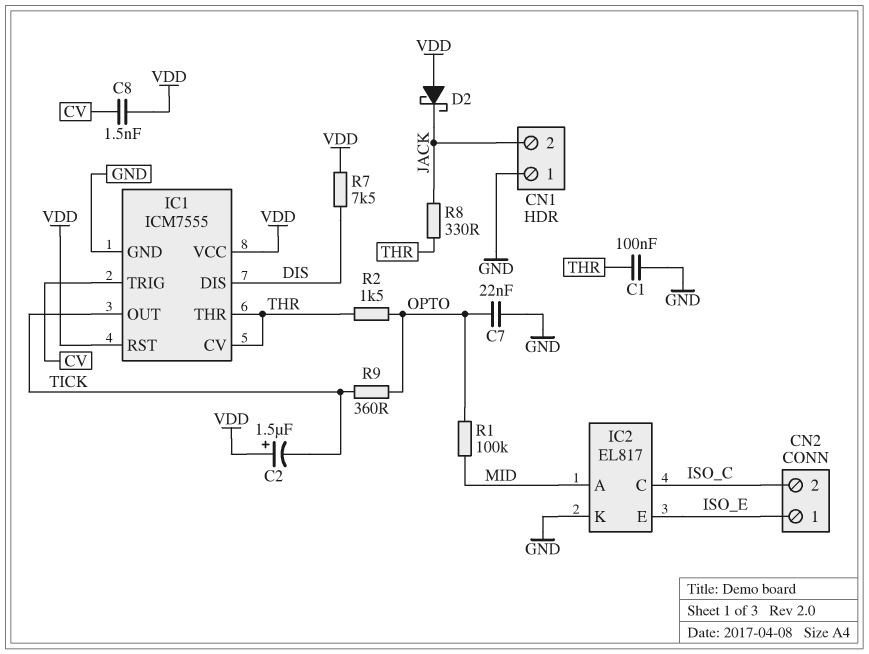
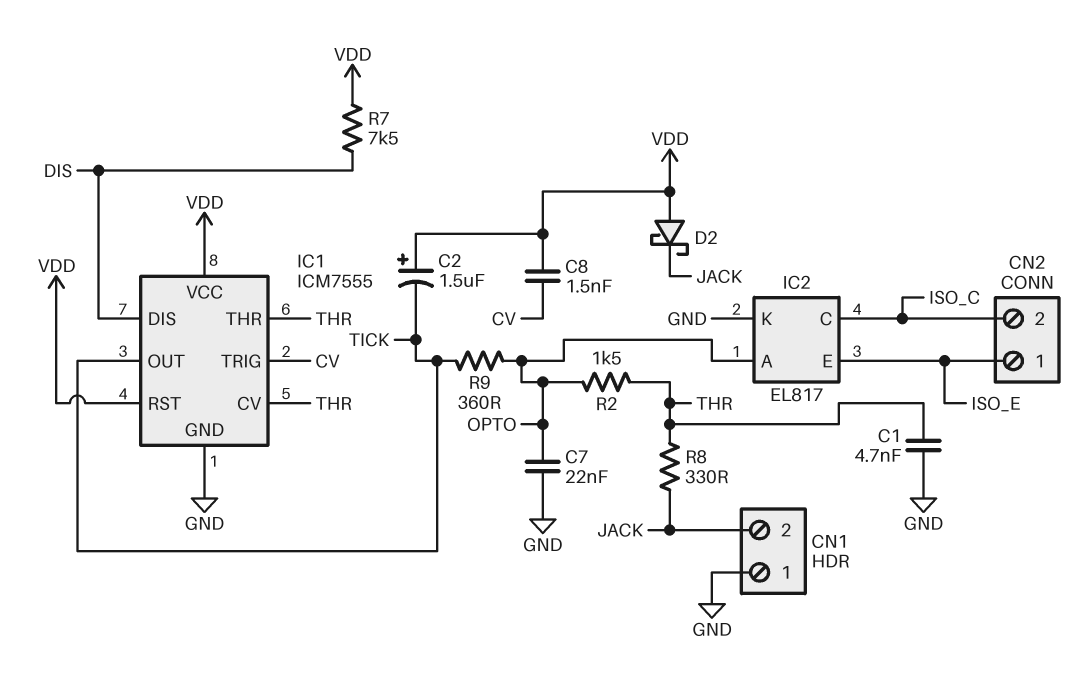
C1: 100nF (GND, THR) -> 4.7nF (GND, THR)
IC2 pin A: MID -> OPTO
R1: 100k (MID, OPTO) -> none

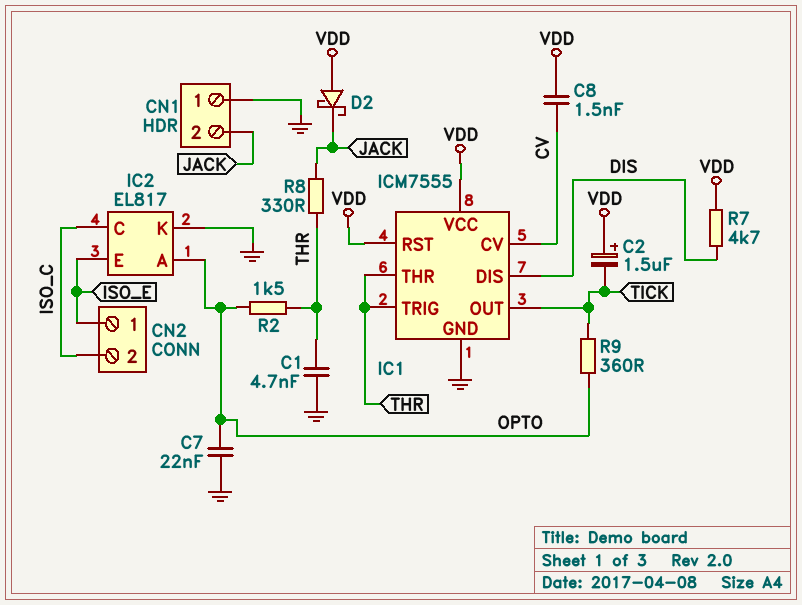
IC1 pin CV: THR -> CV
IC1 pin TRIG: CV -> THR
R7: 7.5k (DIS, VDD) -> 4.7k (DIS, VDD)

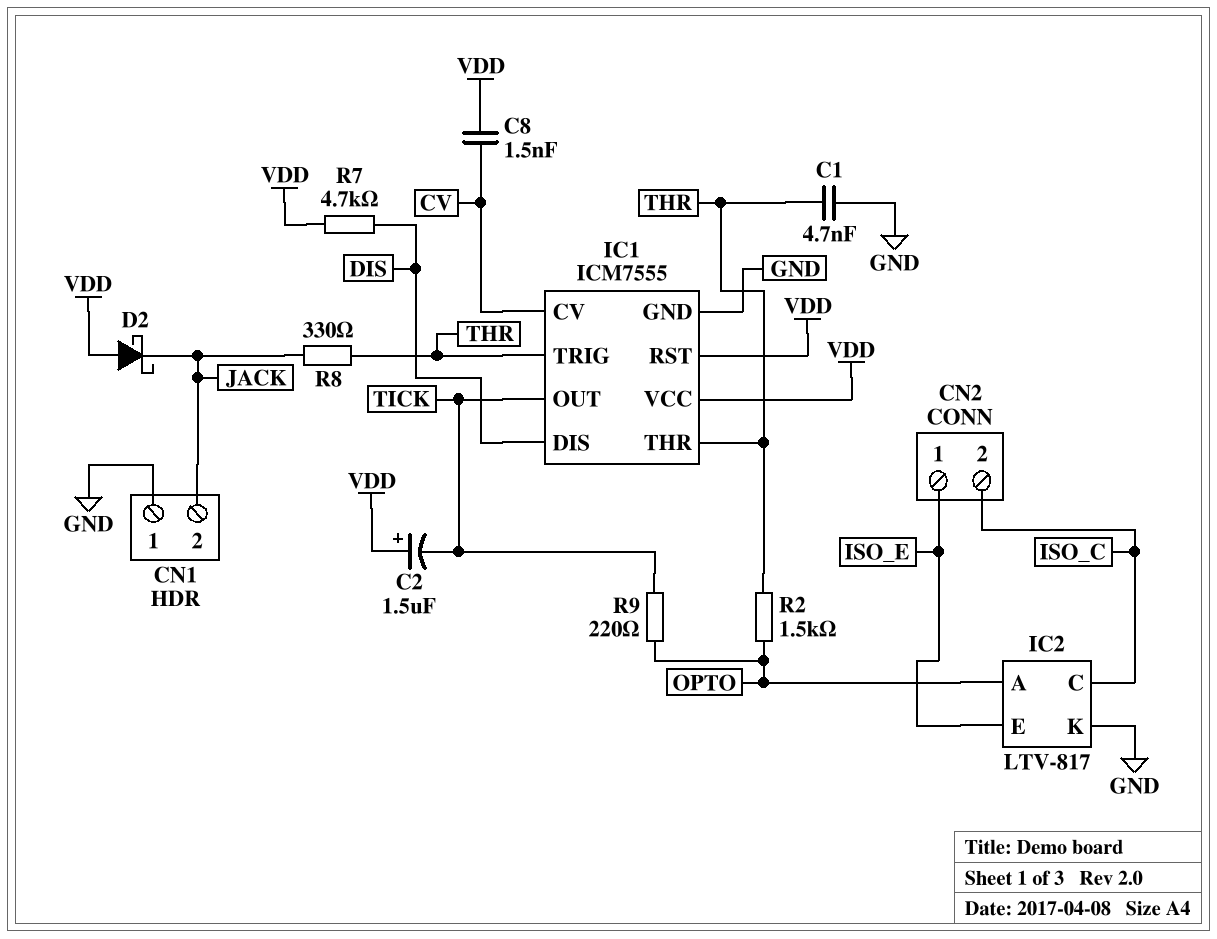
C7: 22nF (GND, OPTO) -> none
IC2: EL817 -> LTV-817
R9: 360 (OPTO, TICK) -> 220 (OPTO, TICK)

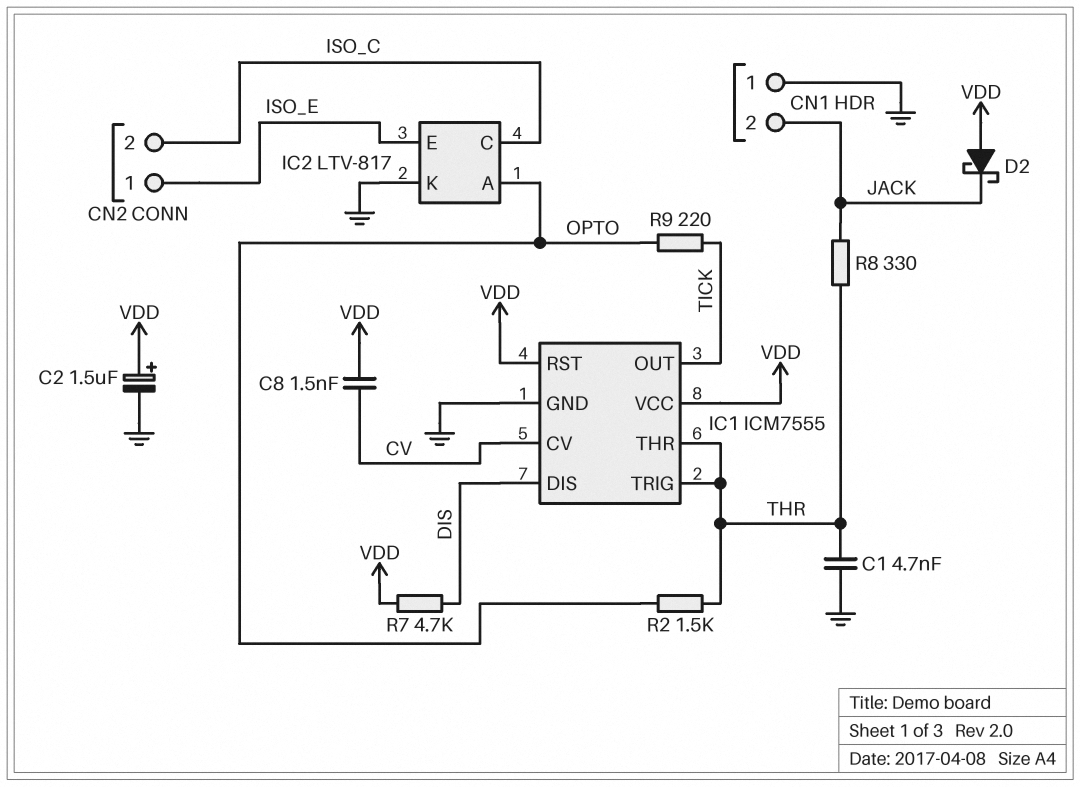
C2: 1.5uF (plus VDD, minus TICK) -> 1.5uF (plus VDD, minus GND)

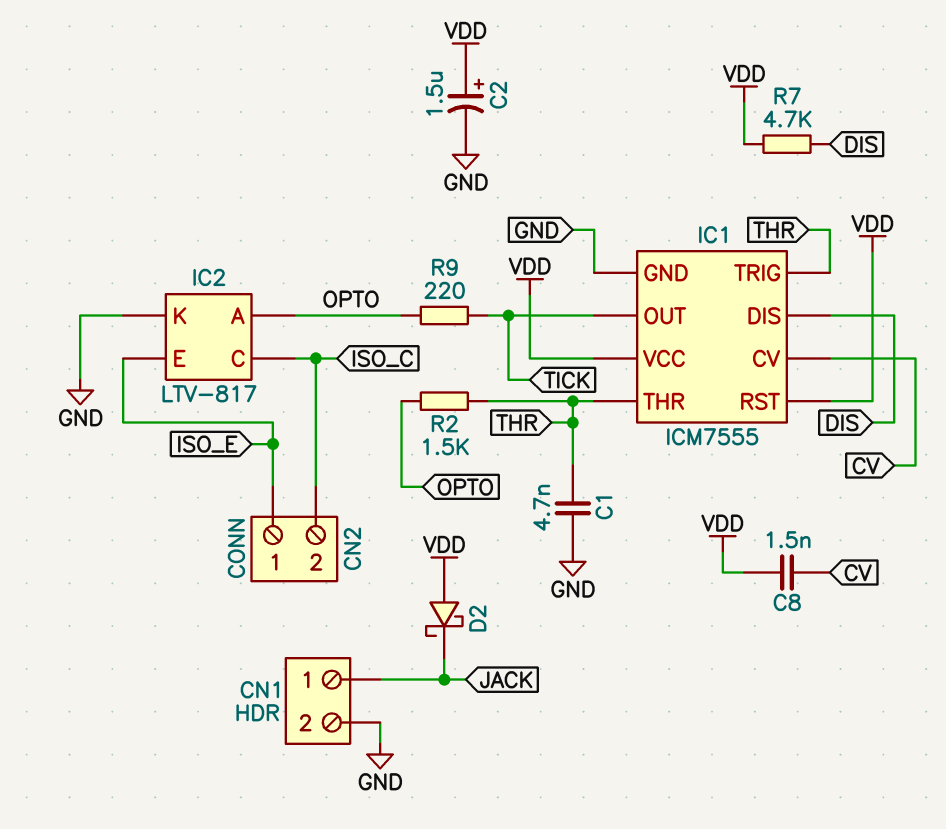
CN1 pin 1: GND -> JACK
CN1 pin 2: JACK -> GND
R8: 330 (JACK, THR) -> none

